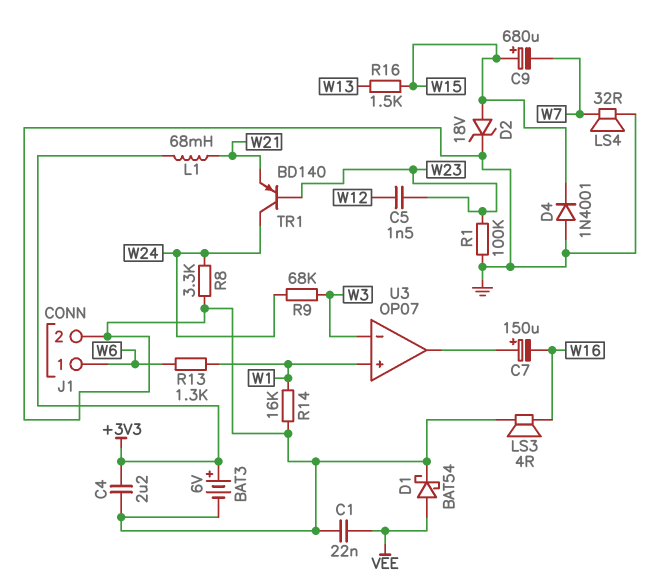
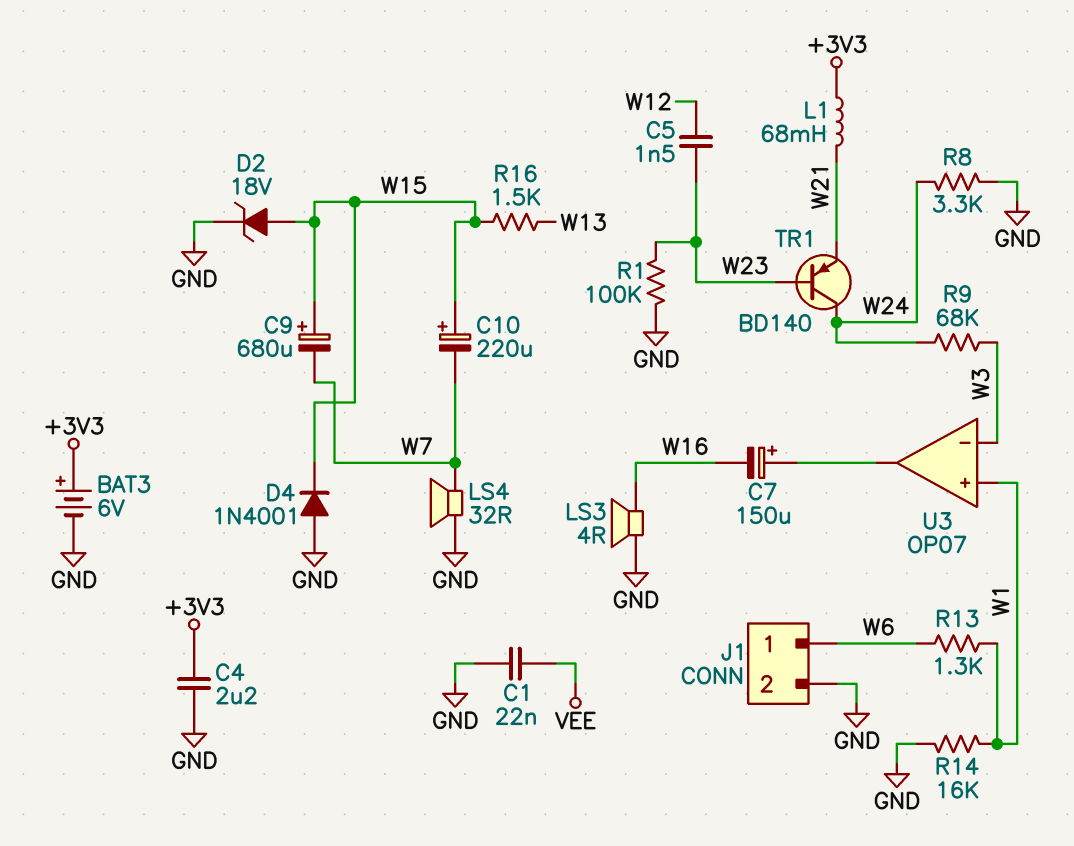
C10: none -> 220uF (plus W15, minus W7)
D1: schottky BAT54 (A VEE, K GND) -> none

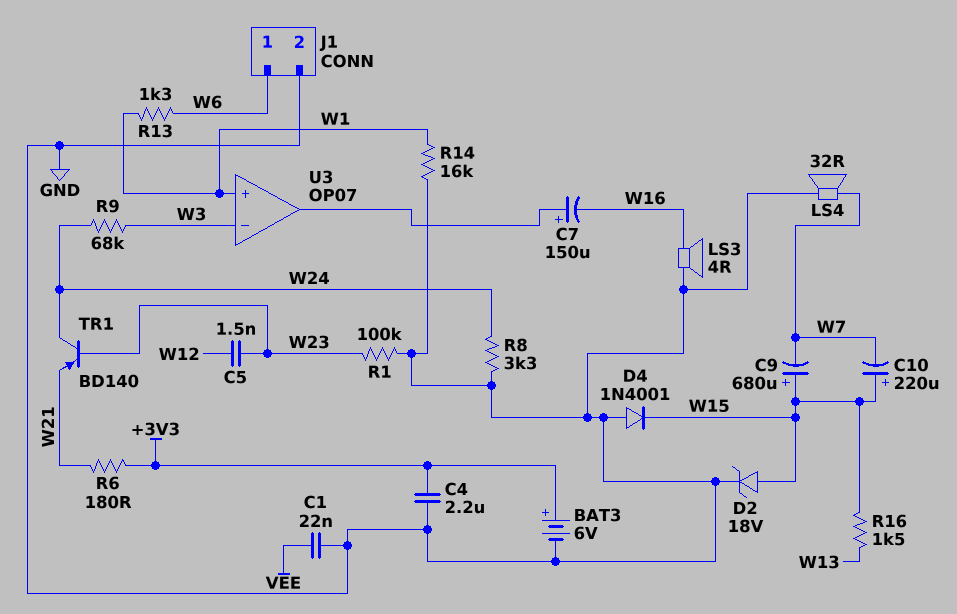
L1: 68mH (+3V3, W21) -> none
R6: none -> 180 (+3V3, W21)

